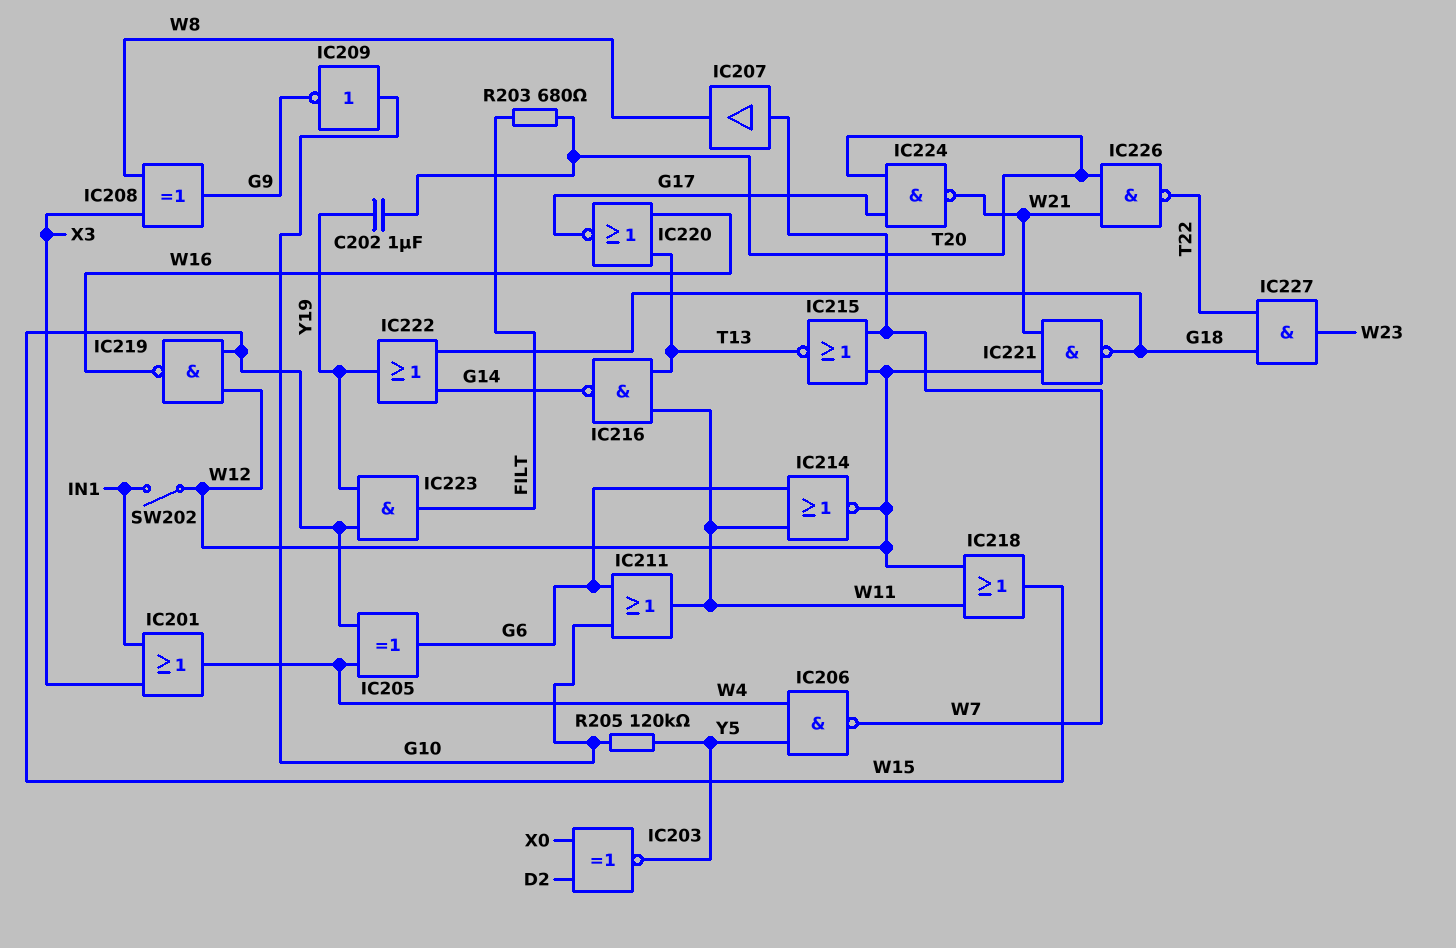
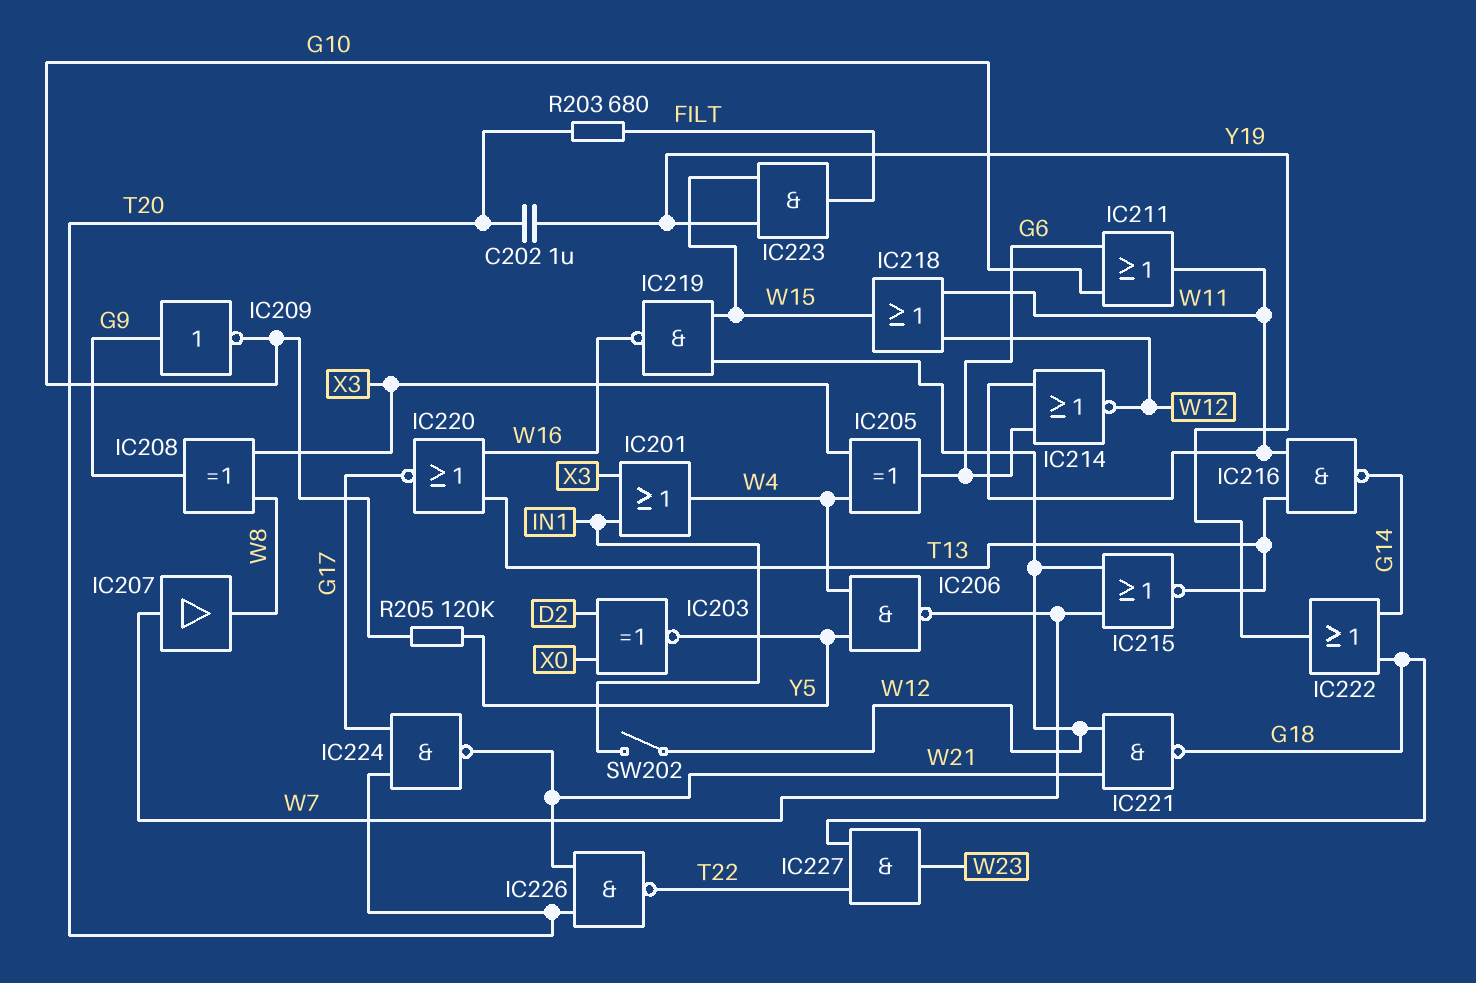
IC205: XOR (in W4, in W15, out G6) -> XOR (in W4, in X3, out G6)
IC209: NOT (in G10, out G9) -> NOT (in G9, out G10)

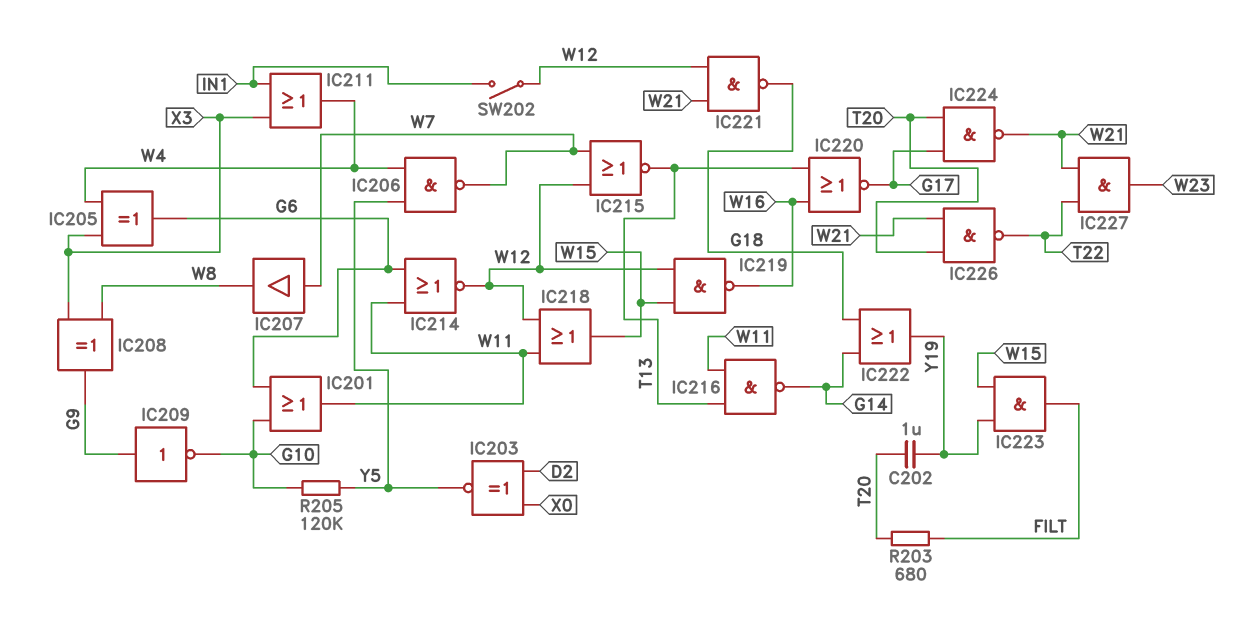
IC201: OR (in IN1, in X3, out W4) -> OR (in G6, in G10, out W11)
IC211: OR (in G6, in G10, out W11) -> OR (in IN1, in X3, out W4)
IC227: AND (in G18, in T22, out W23) -> AND (in T22, in W21, out W23)

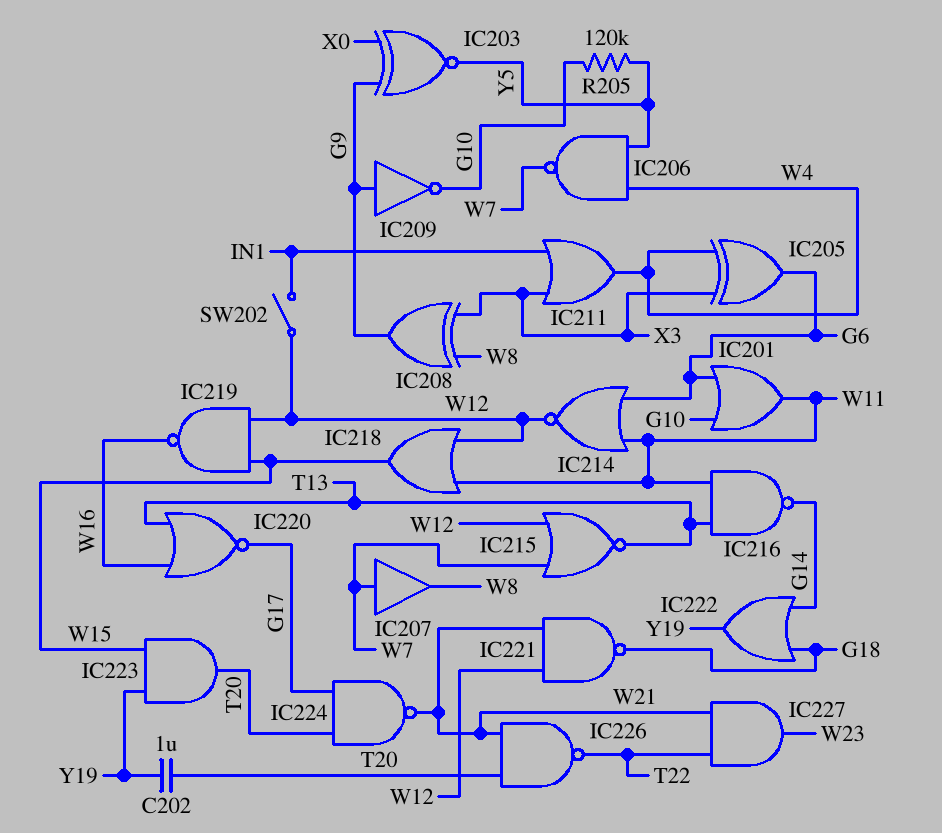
IC203: XNOR (in D2, in X0, out Y5) -> XNOR (in G9, in X0, out Y5)
IC223: AND (in W15, in Y19, out FILT) -> AND (in W15, in Y19, out T20)
R203: 680 (FILT, T20) -> none

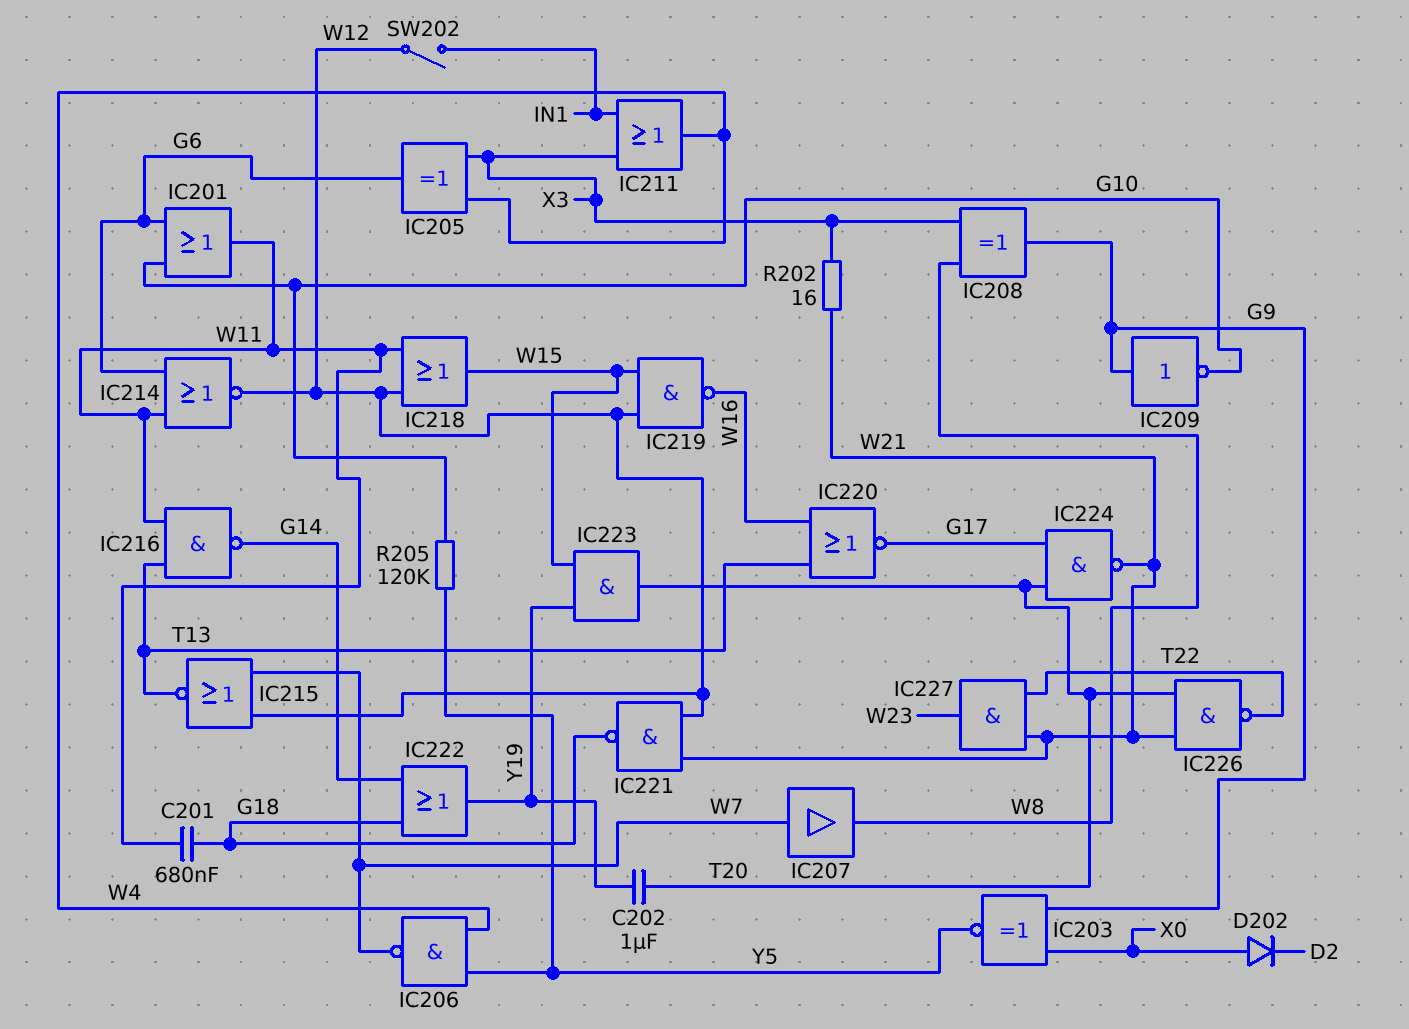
C201: none -> 680nF (G18, W11)
D202: none -> diode (A X0, K D2)
R202: none -> 16 (W21, X3)

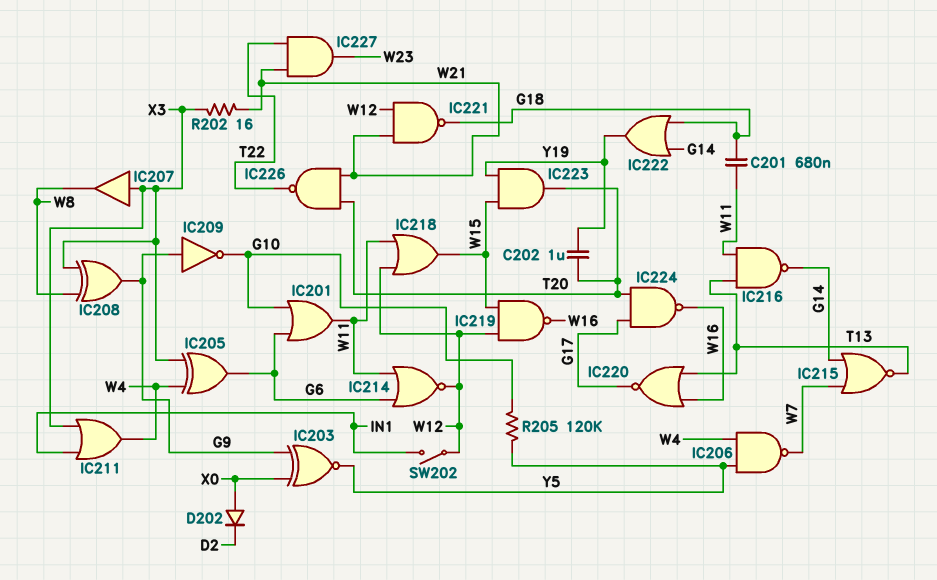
IC207: buffer (in W7, out W8) -> buffer (in X3, out W8)
IC215: NOR (in W7, in W12, out T13) -> NOR (in G14, in W7, out T13)
IC224: NAND (in G17, in T20, out W21) -> NAND (in G17, in T20, out W16)

